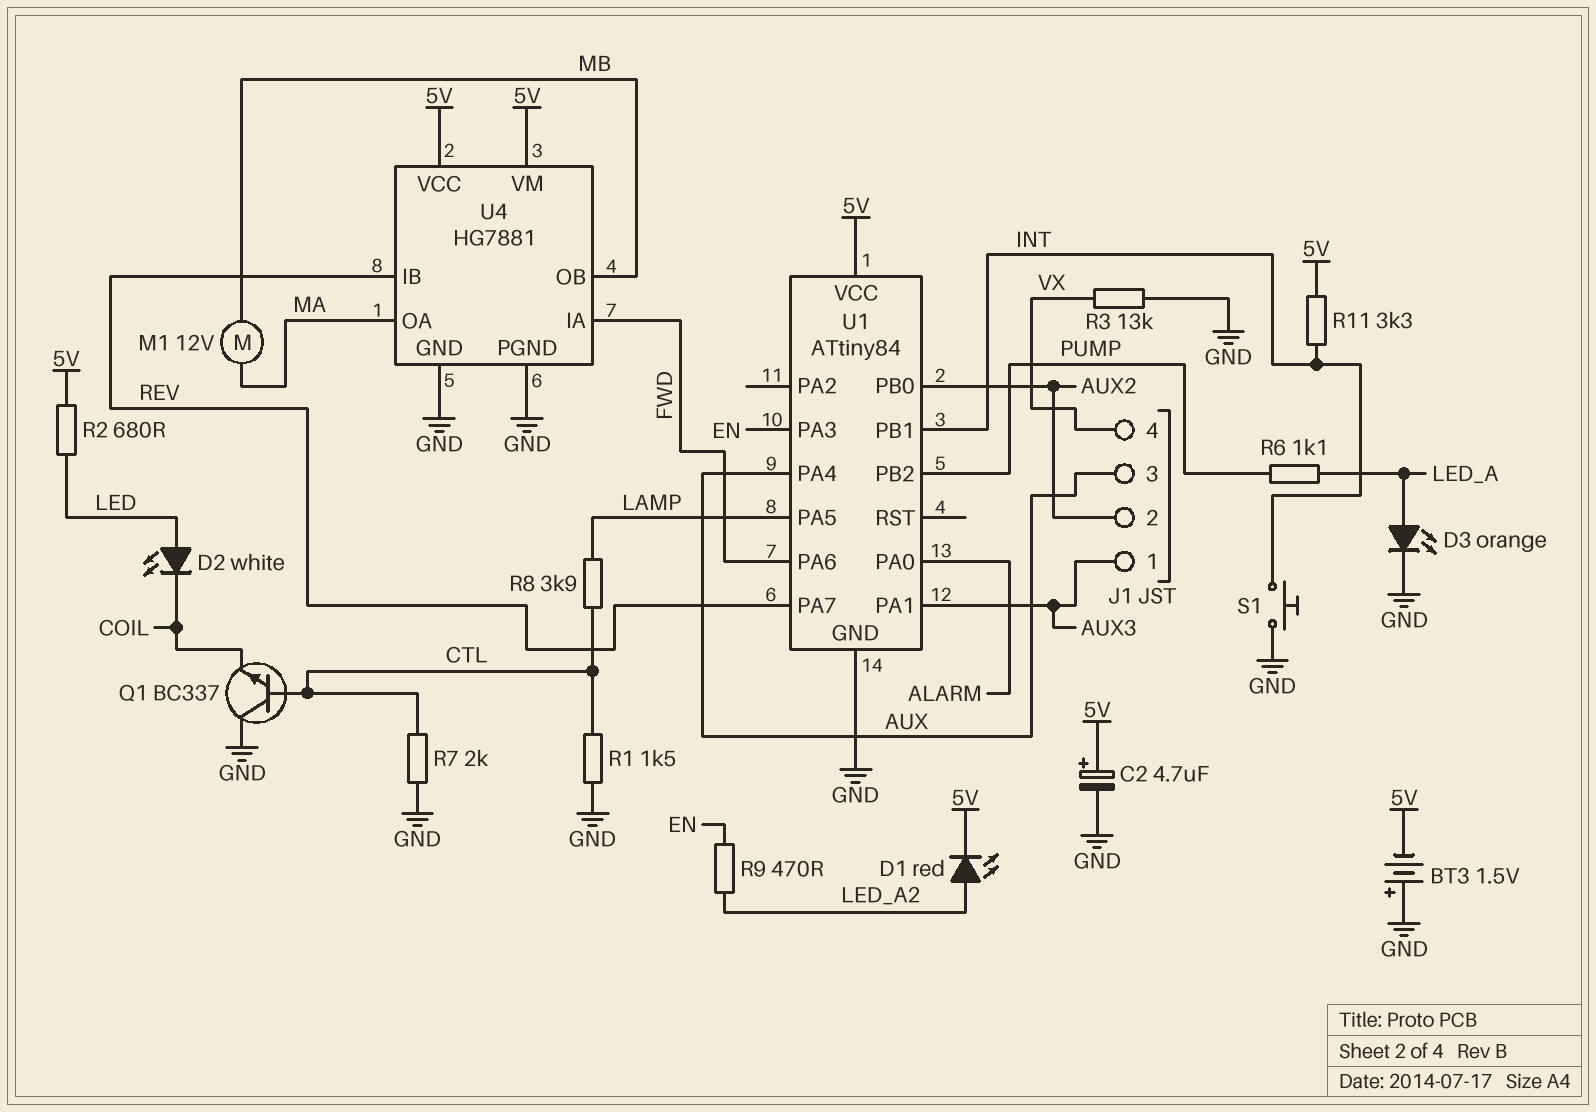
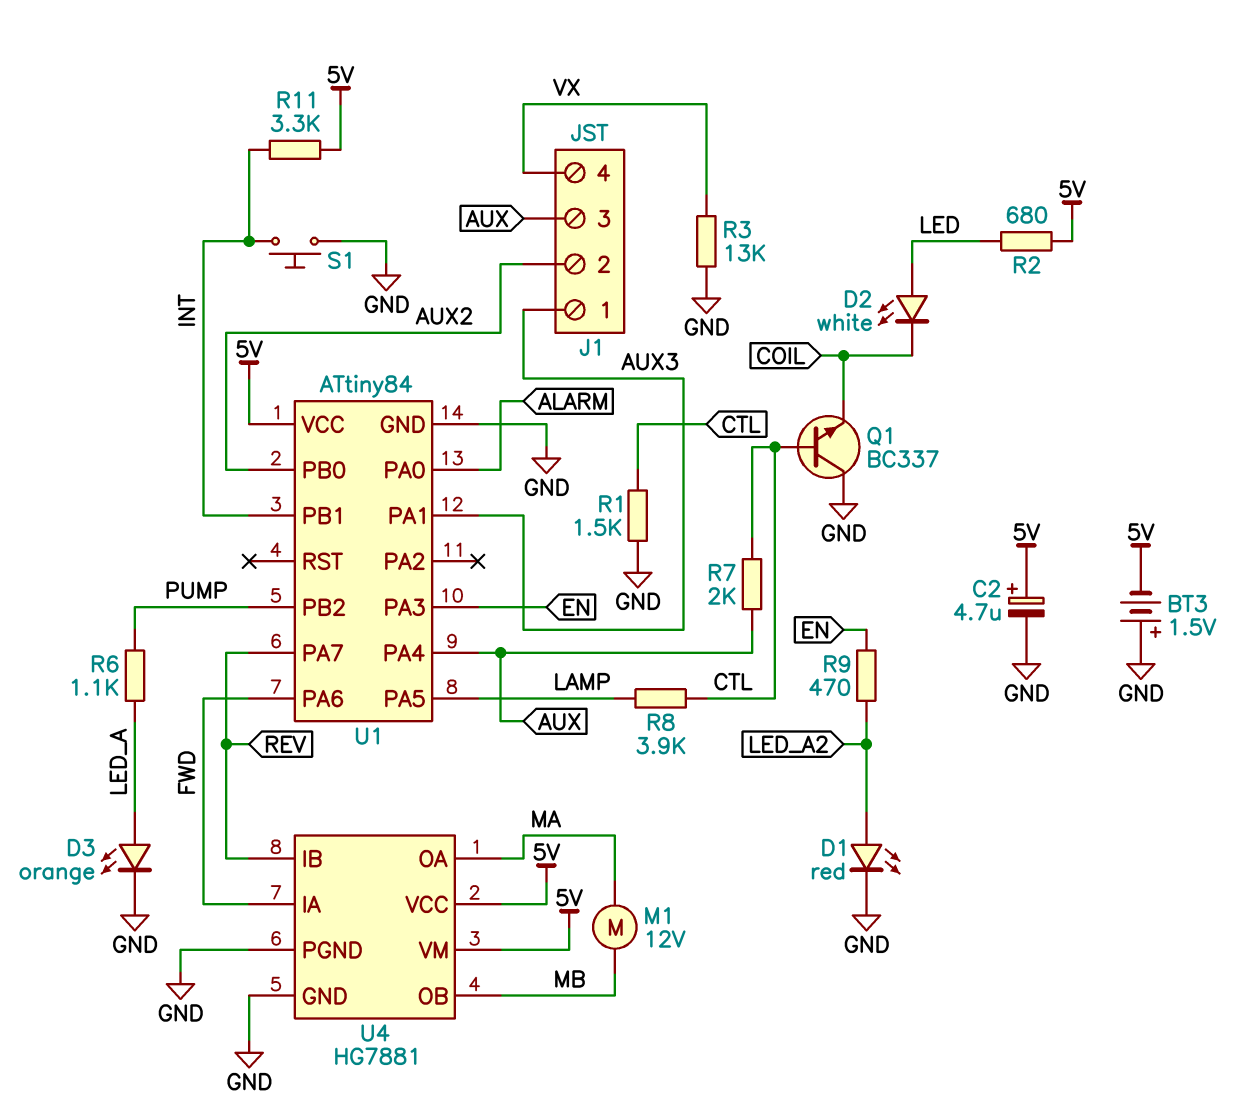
D1: LED red (A LED_A2, K 5V) -> LED red (A LED_A2, K GND)
R7: 2k (CTL, GND) -> 2k (AUX, CTL)

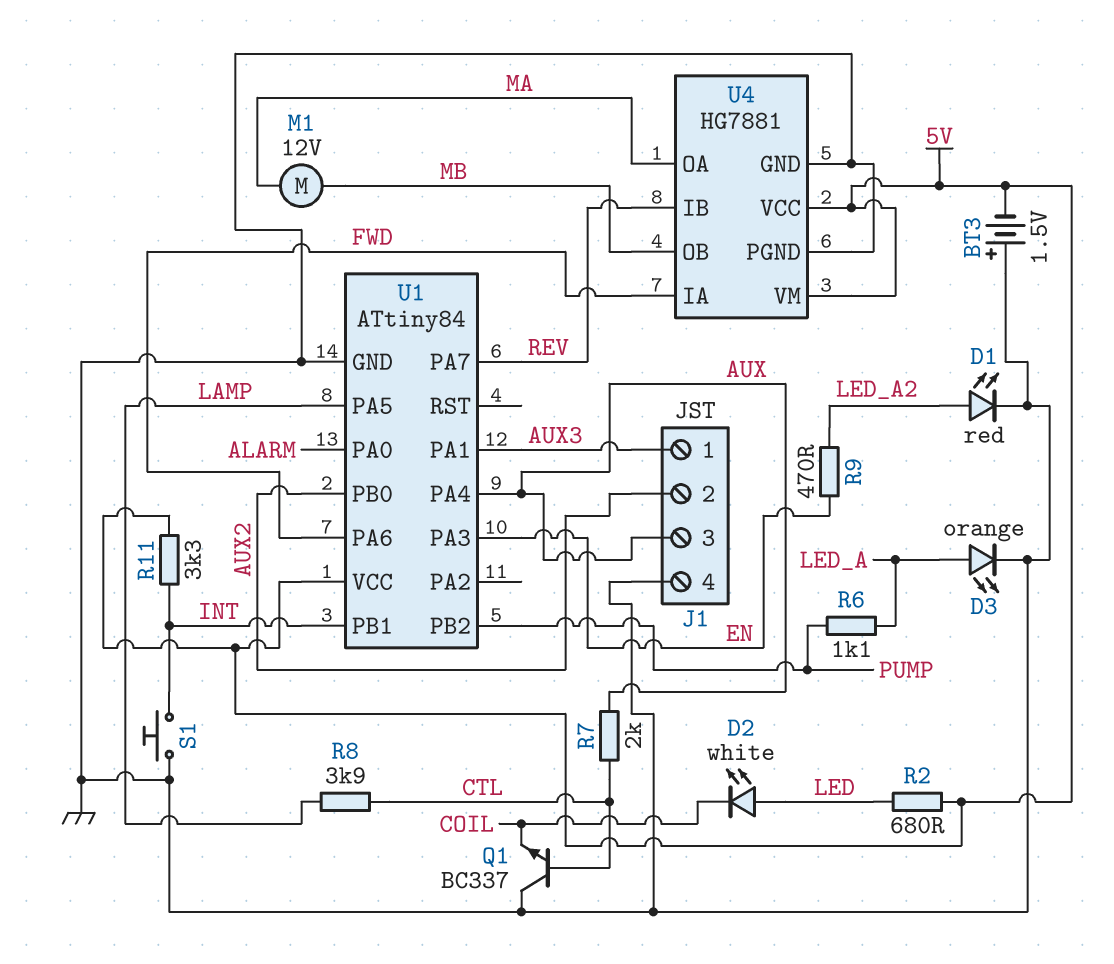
C2: 4.7uF (plus 5V, minus GND) -> none
J1 pin 4: VX -> GND
R1: 1.5k (CTL, GND) -> none
R3: 13k (GND, VX) -> none

